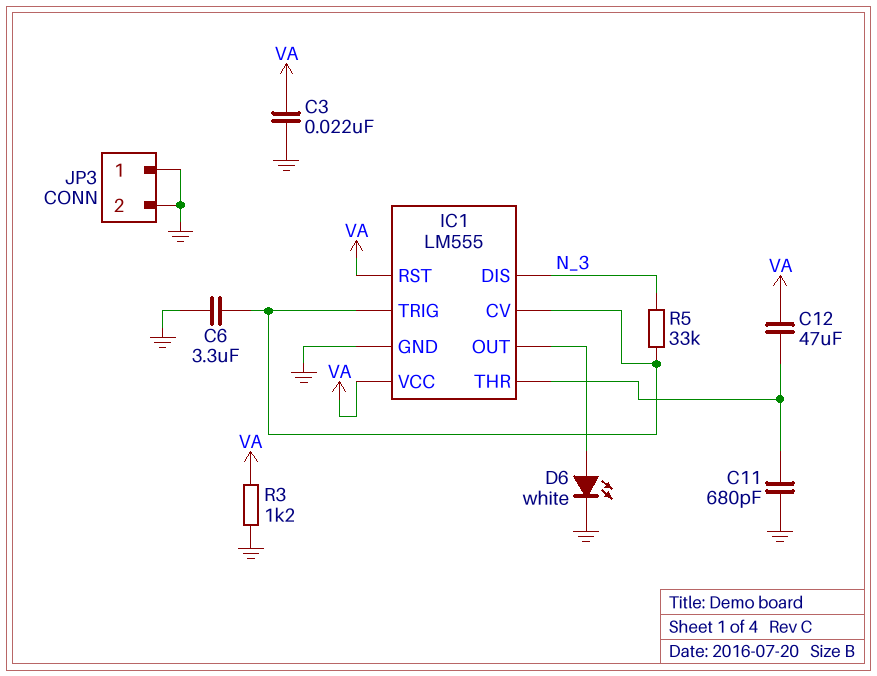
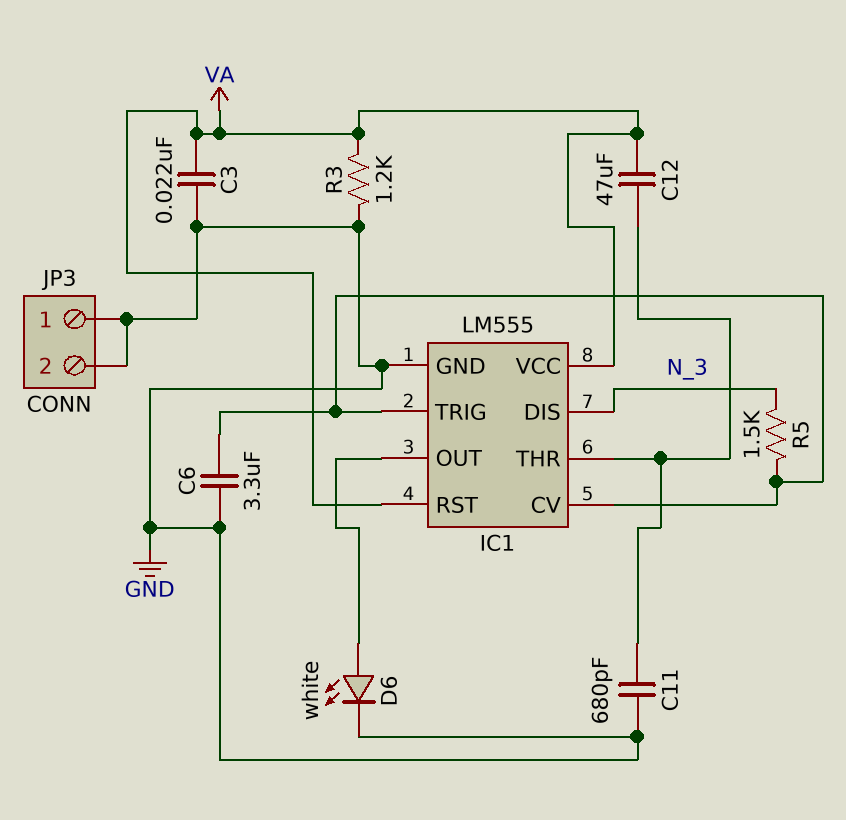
R5: 33k (IC1/CV, N_3) -> 1.5k (IC1/CV, N_3)

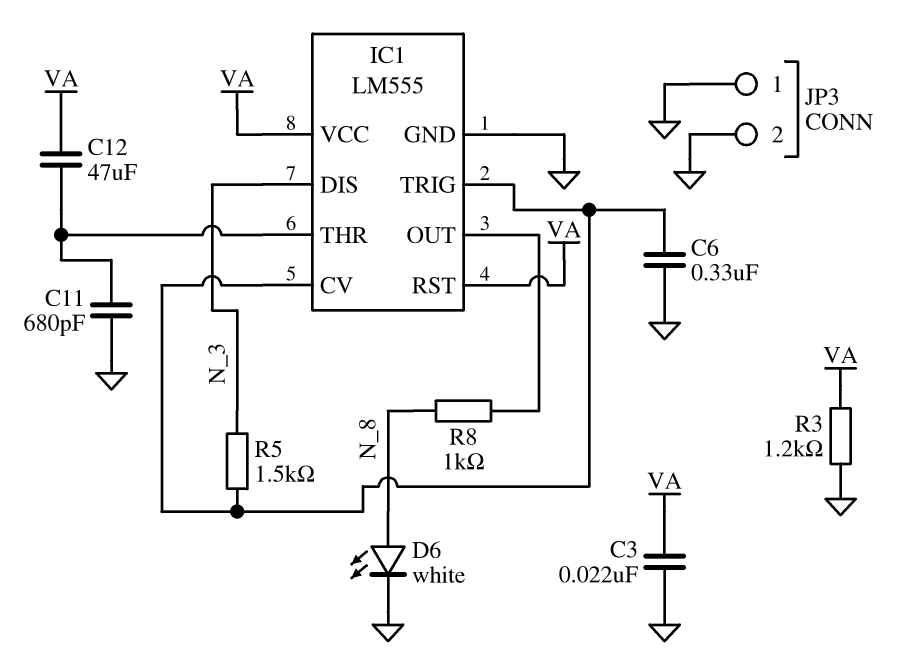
C6: 3.3uF (GND, IC1/CV) -> 330nF (GND, IC1/CV)
D6: LED white (A IC1/OUT, K GND) -> LED white (A N_8, K GND)
R8: none -> 1k (IC1/OUT, N_8)

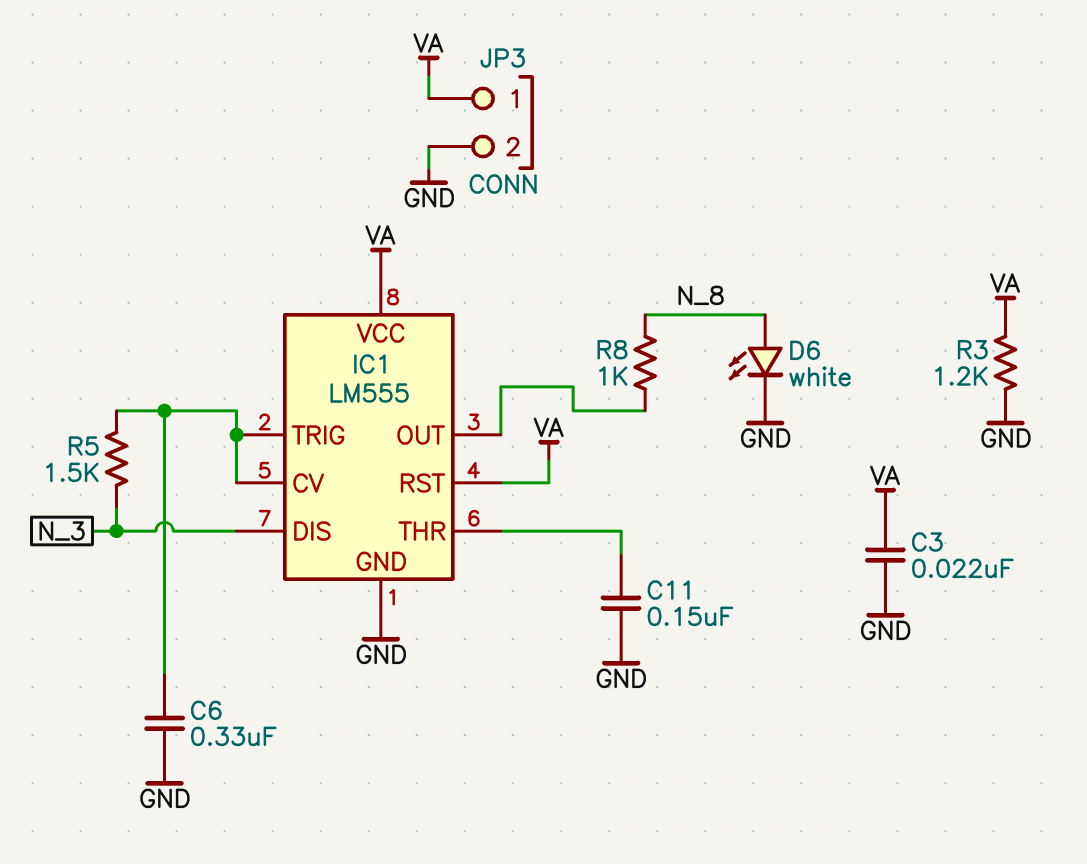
C11: 680pF (GND, IC1/THR) -> 150nF (GND, IC1/THR)
C12: 47uF (IC1/THR, VA) -> none
JP3 pin 1: GND -> VA

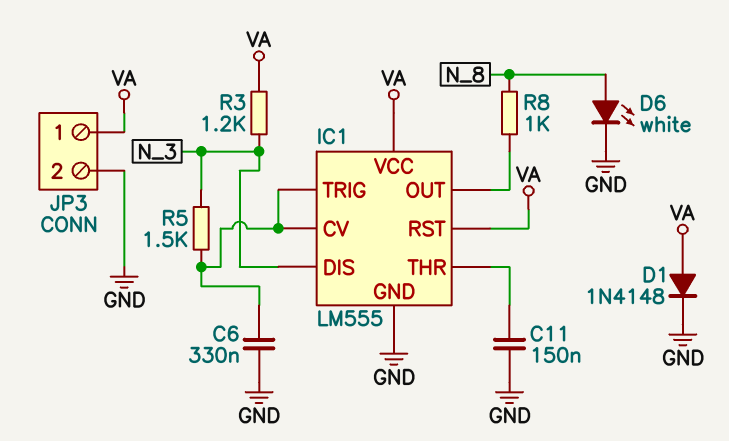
C3: 22nF (GND, VA) -> none
D1: none -> diode 1N4148 (A VA, K GND)
R3: 1.2k (GND, VA) -> 1.2k (N_3, VA)

